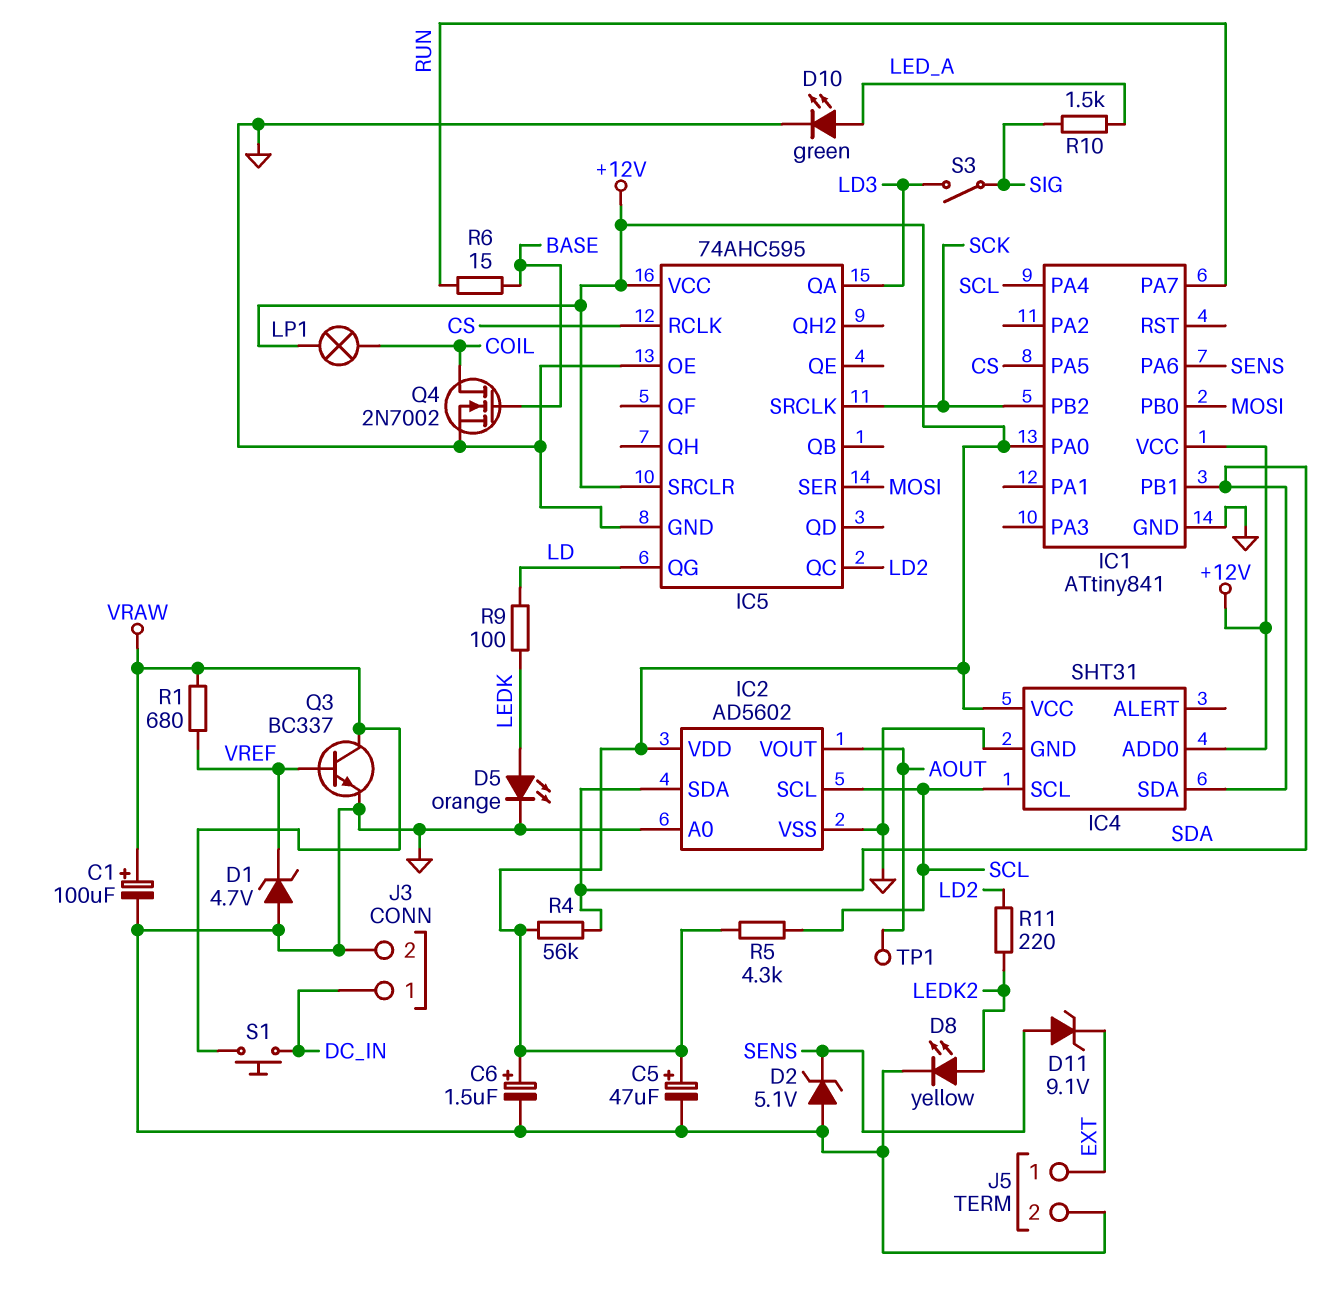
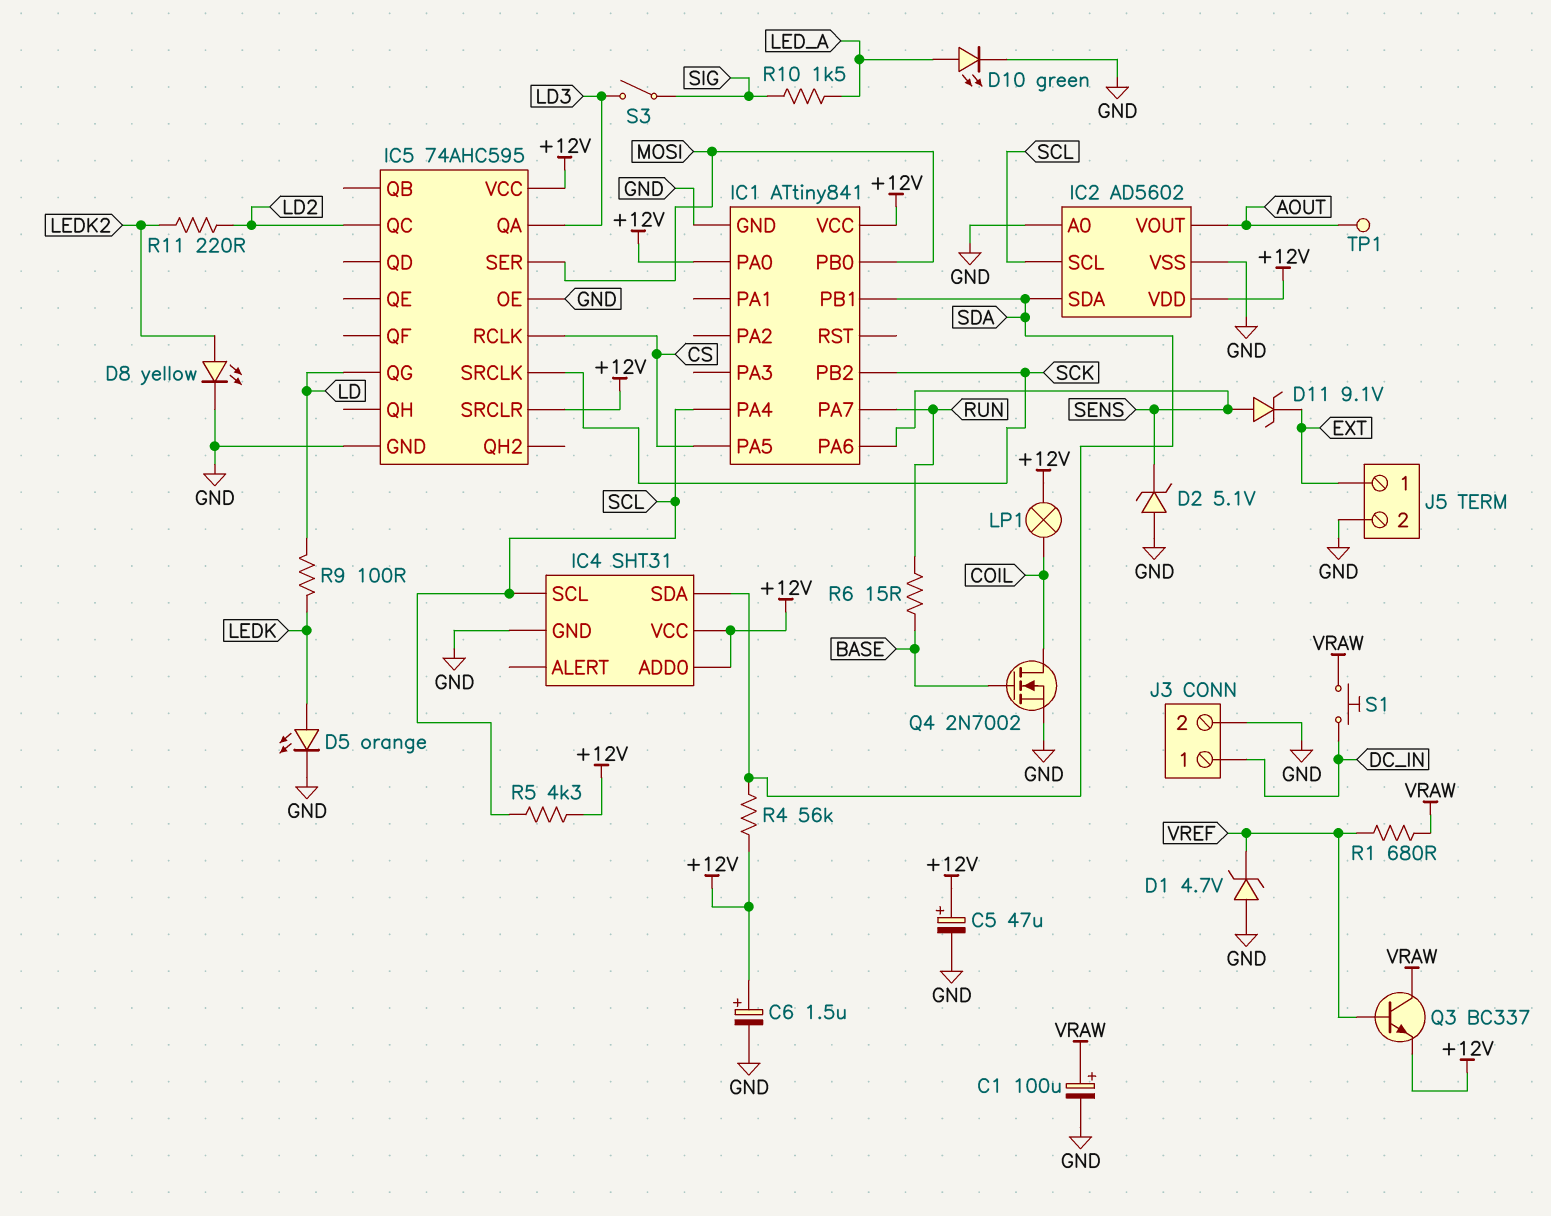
Q3: NPN BC337 (B VREF, C VRAW, E GND) -> NPN BC337 (B VREF, C VRAW, E +12V)

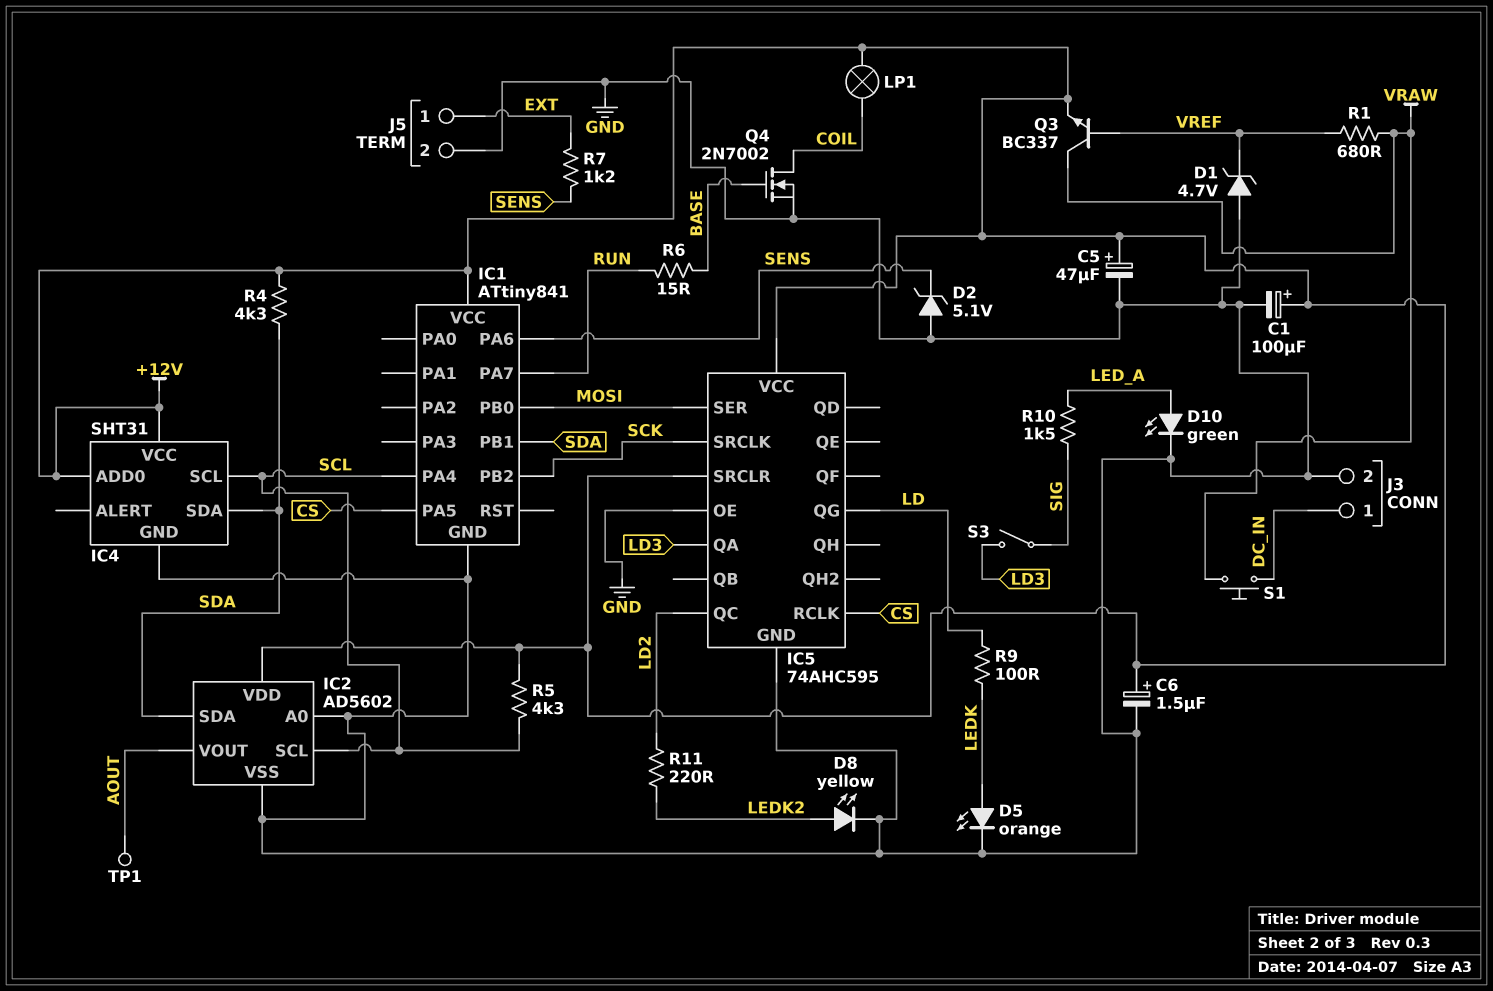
C1: 100uF (plus VRAW, minus GND) -> 100uF (plus +12V, minus GND)
D11: zener 9.1V (A SENS, K EXT) -> none
IC1 pin PA0: +12V -> none
R4: 56k (+12V, SDA) -> 4.3k (+12V, SDA)
R7: none -> 1.2k (EXT, SENS)

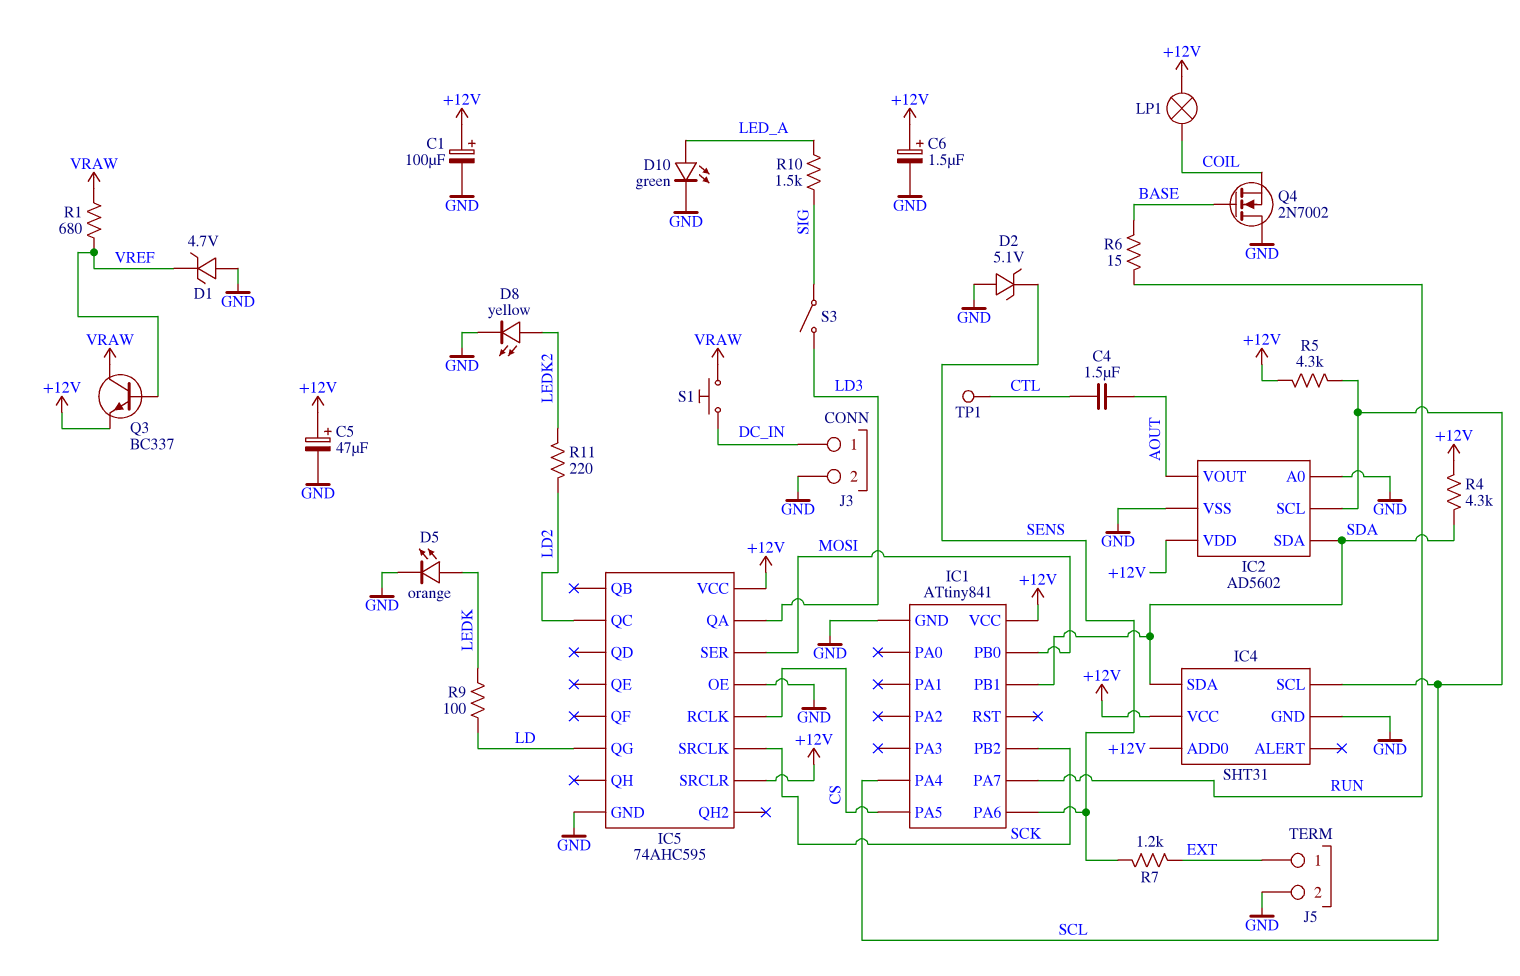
C4: none -> 1.5uF (AOUT, CTL)
Q4: NMOS 2N7002 (G BASE, D COIL, S GND) -> NMOS 2N7002 (G BASE, D GND, S COIL)
TP1: test point (AOUT) -> test point (CTL)

